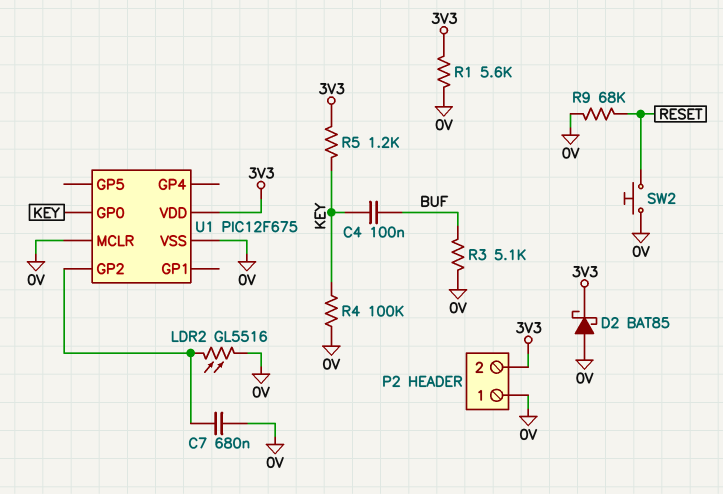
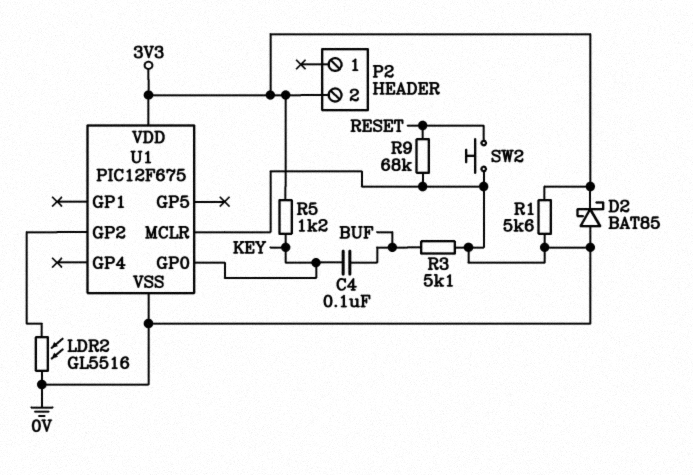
C7: 680nF (0V, U1/GP2) -> none
P2 pin 1: 0V -> none
R4: 100k (0V, KEY) -> none

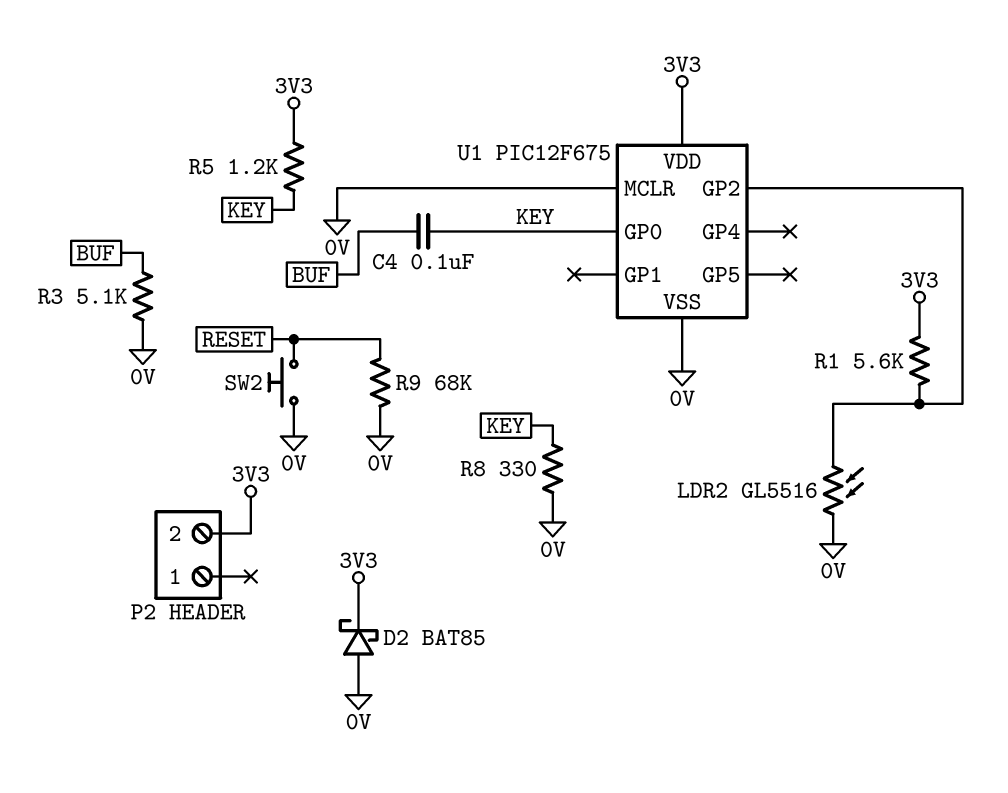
R1: 5.6k (0V, 3V3) -> 5.6k (3V3, U1/GP2)
R8: none -> 330 (0V, KEY)

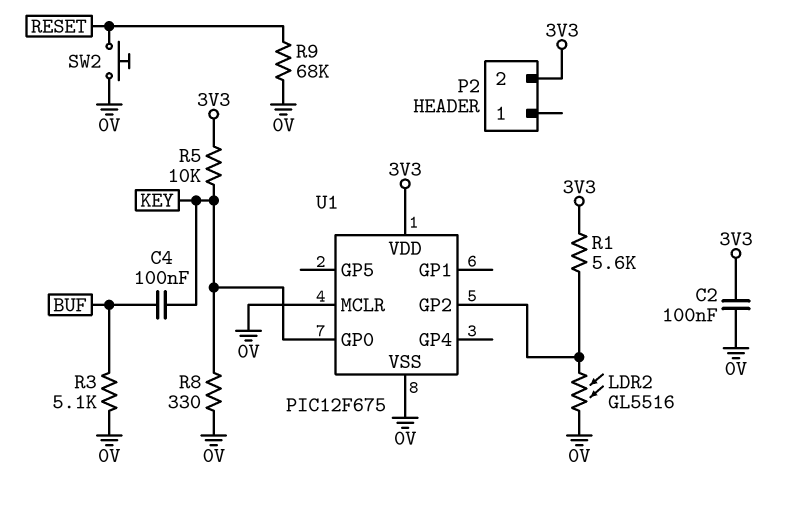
C2: none -> 100nF (0V, 3V3)
D2: schottky BAT85 (A 0V, K 3V3) -> none
R5: 1.2k (3V3, KEY) -> 10k (3V3, KEY)

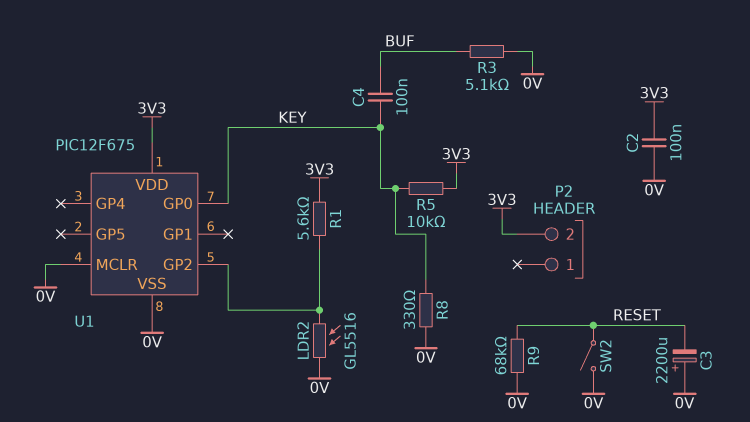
C3: none -> 2200uF (plus 0V, minus RESET)
SW2: button (0V, RESET) -> switch (0V, RESET)

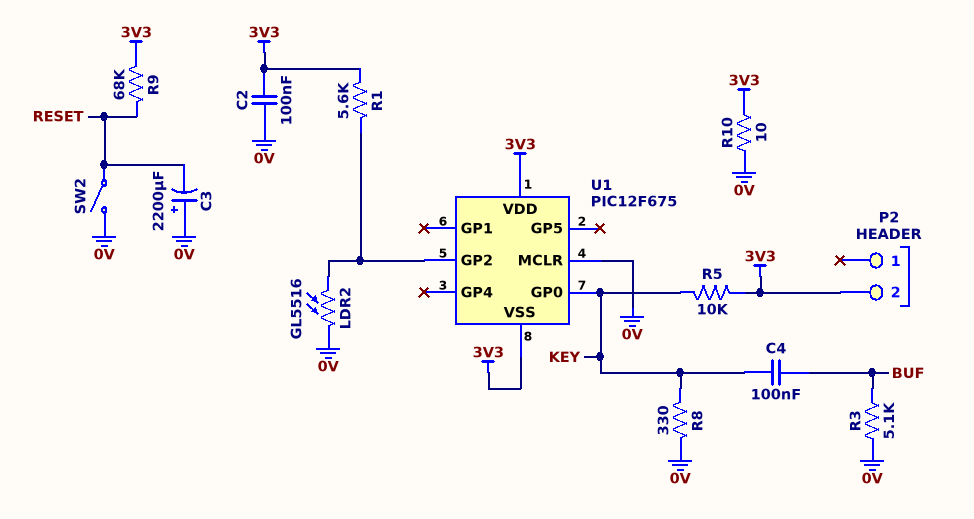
R9: 68k (0V, RESET) -> 68k (3V3, RESET)
R10: none -> 10 (0V, 3V3)
U1 pin VSS: 0V -> 3V3

